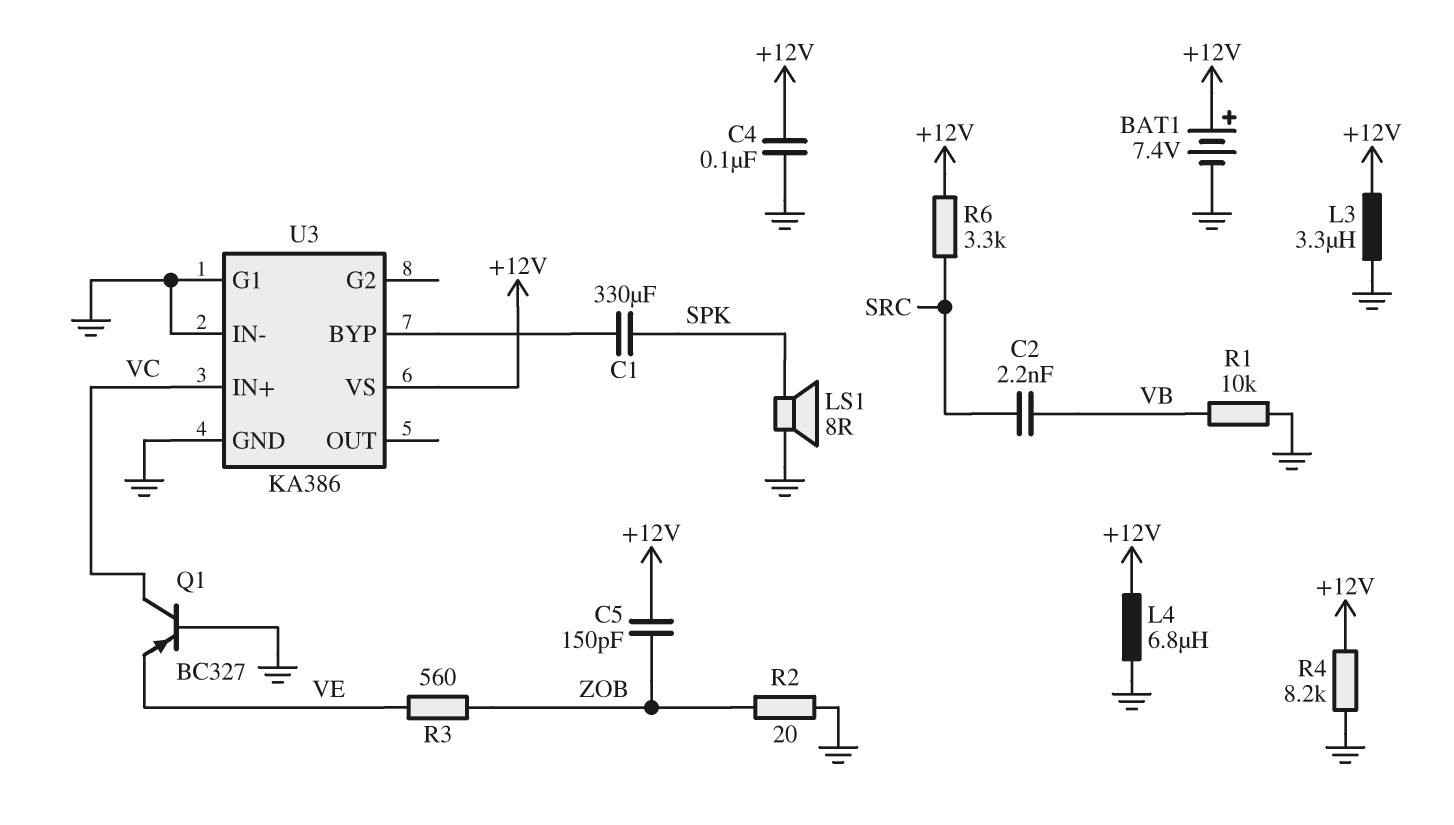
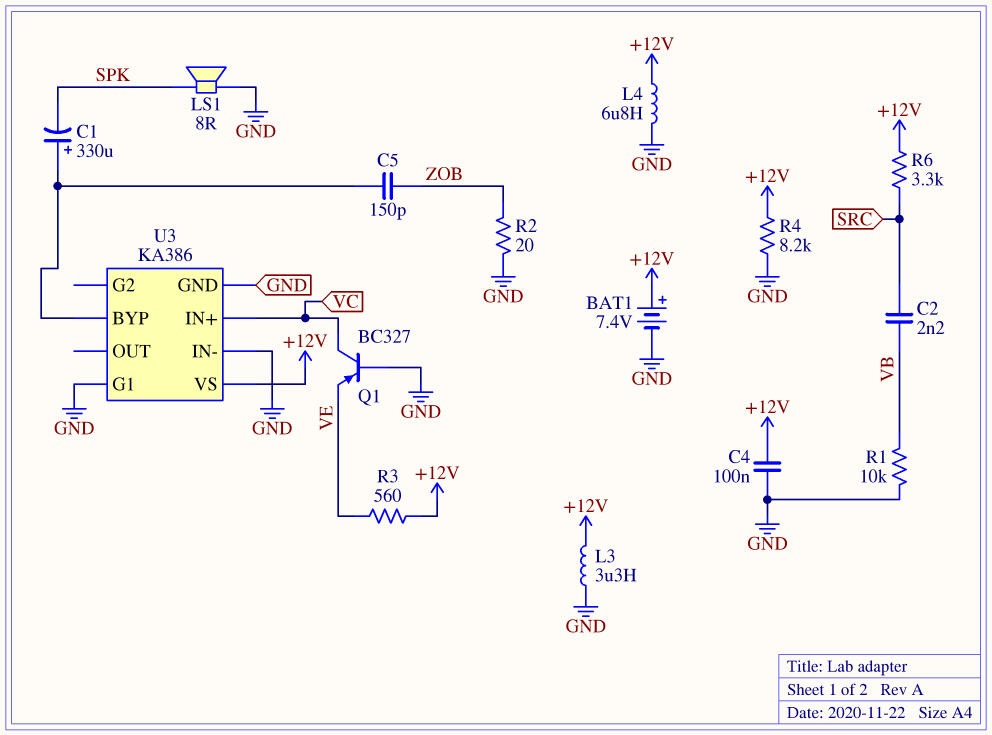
C1: 330uF (SPK, U3/BYP) -> 330uF (plus U3/BYP, minus SPK)
C5: 150pF (+12V, ZOB) -> 150pF (U3/BYP, ZOB)
R3: 560 (VE, ZOB) -> 560 (+12V, VE)

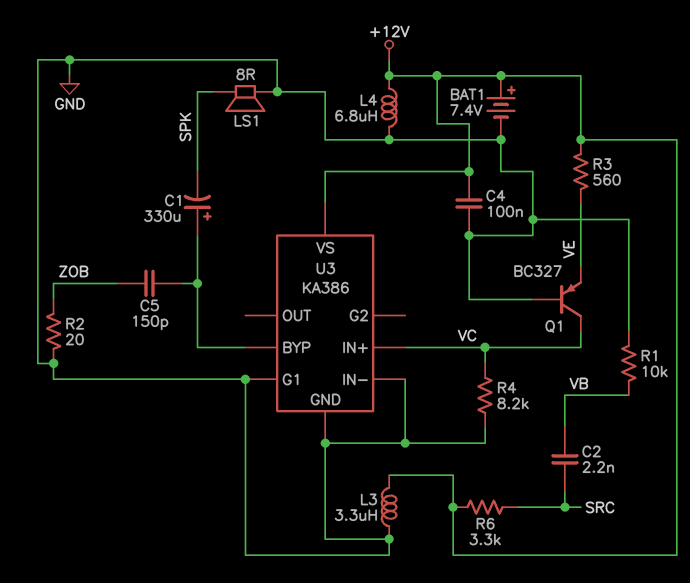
R4: 8.2k (+12V, GND) -> 8.2k (GND, VC)

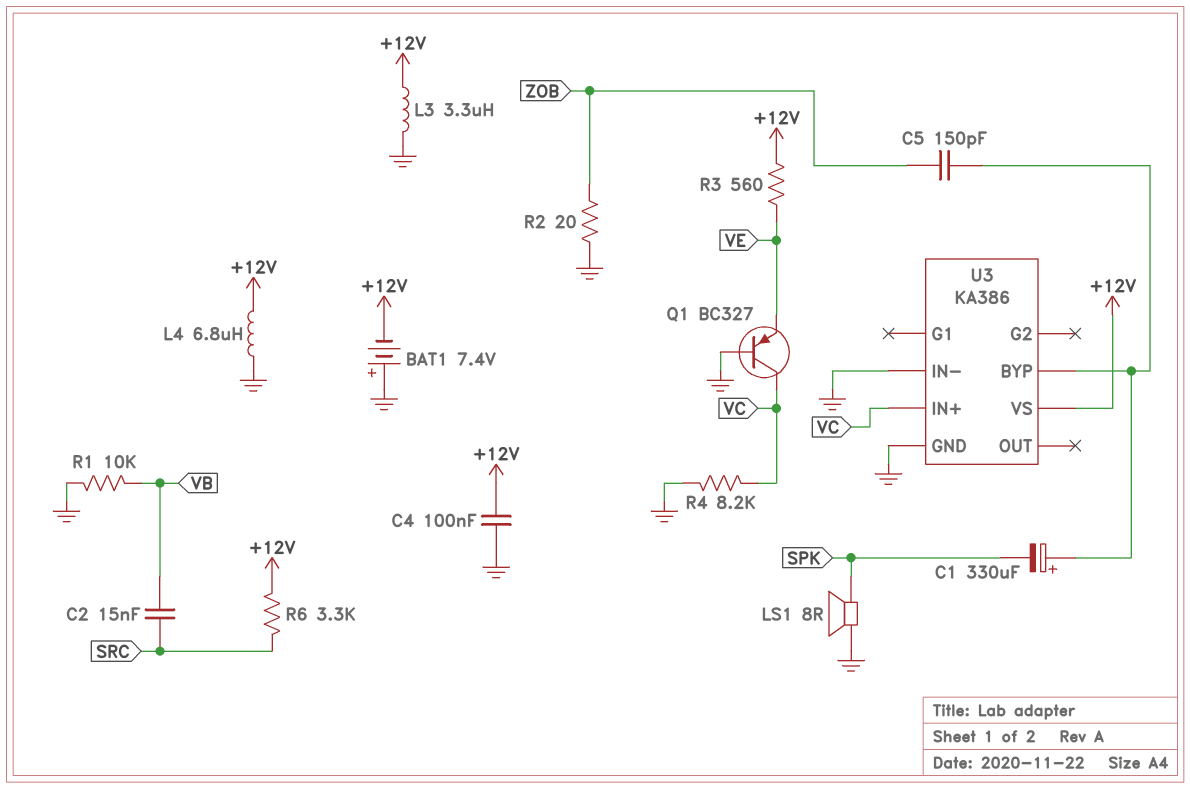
BAT1: 7.4V (plus +12V, minus GND) -> 7.4V (plus GND, minus +12V)
C2: 2.2nF (SRC, VB) -> 15nF (SRC, VB)
U3 pin G1: GND -> none

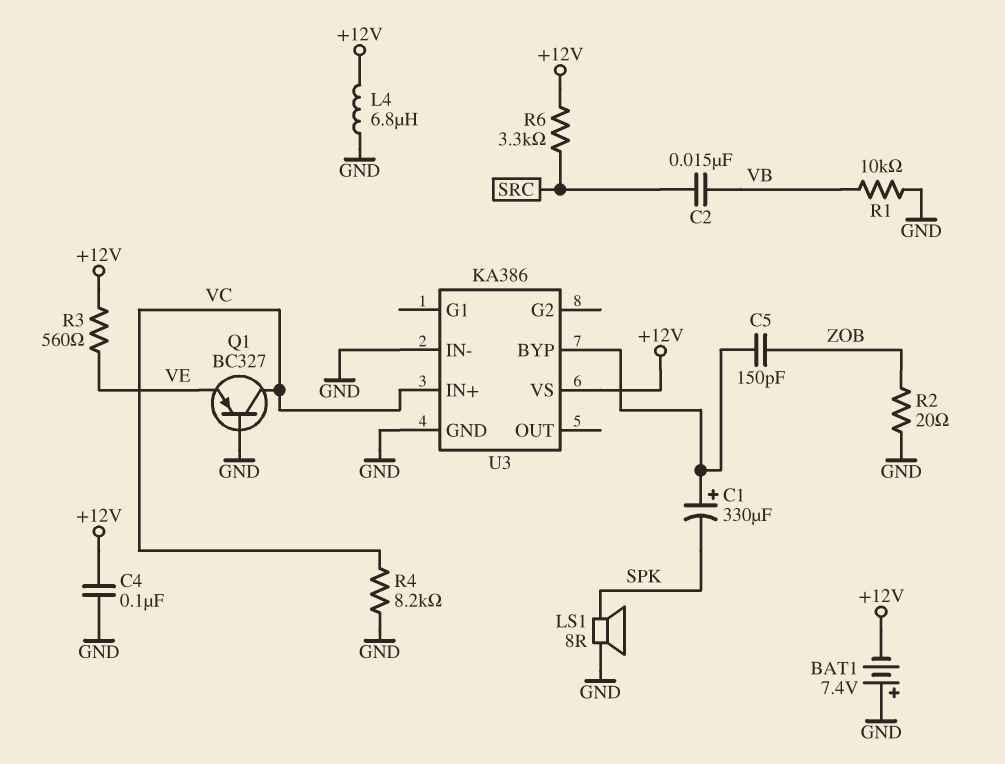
L3: 3.3uH (+12V, GND) -> none

